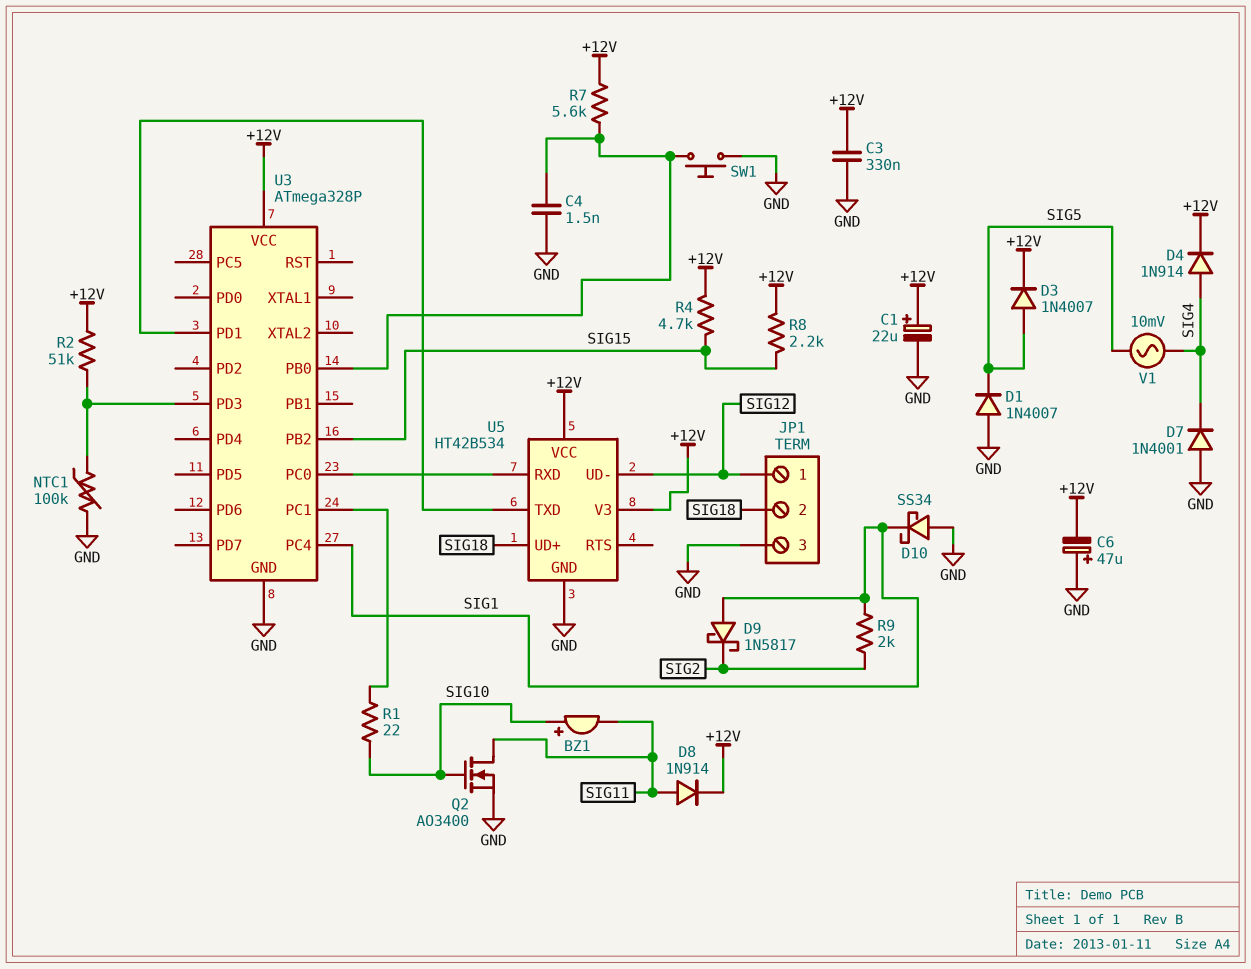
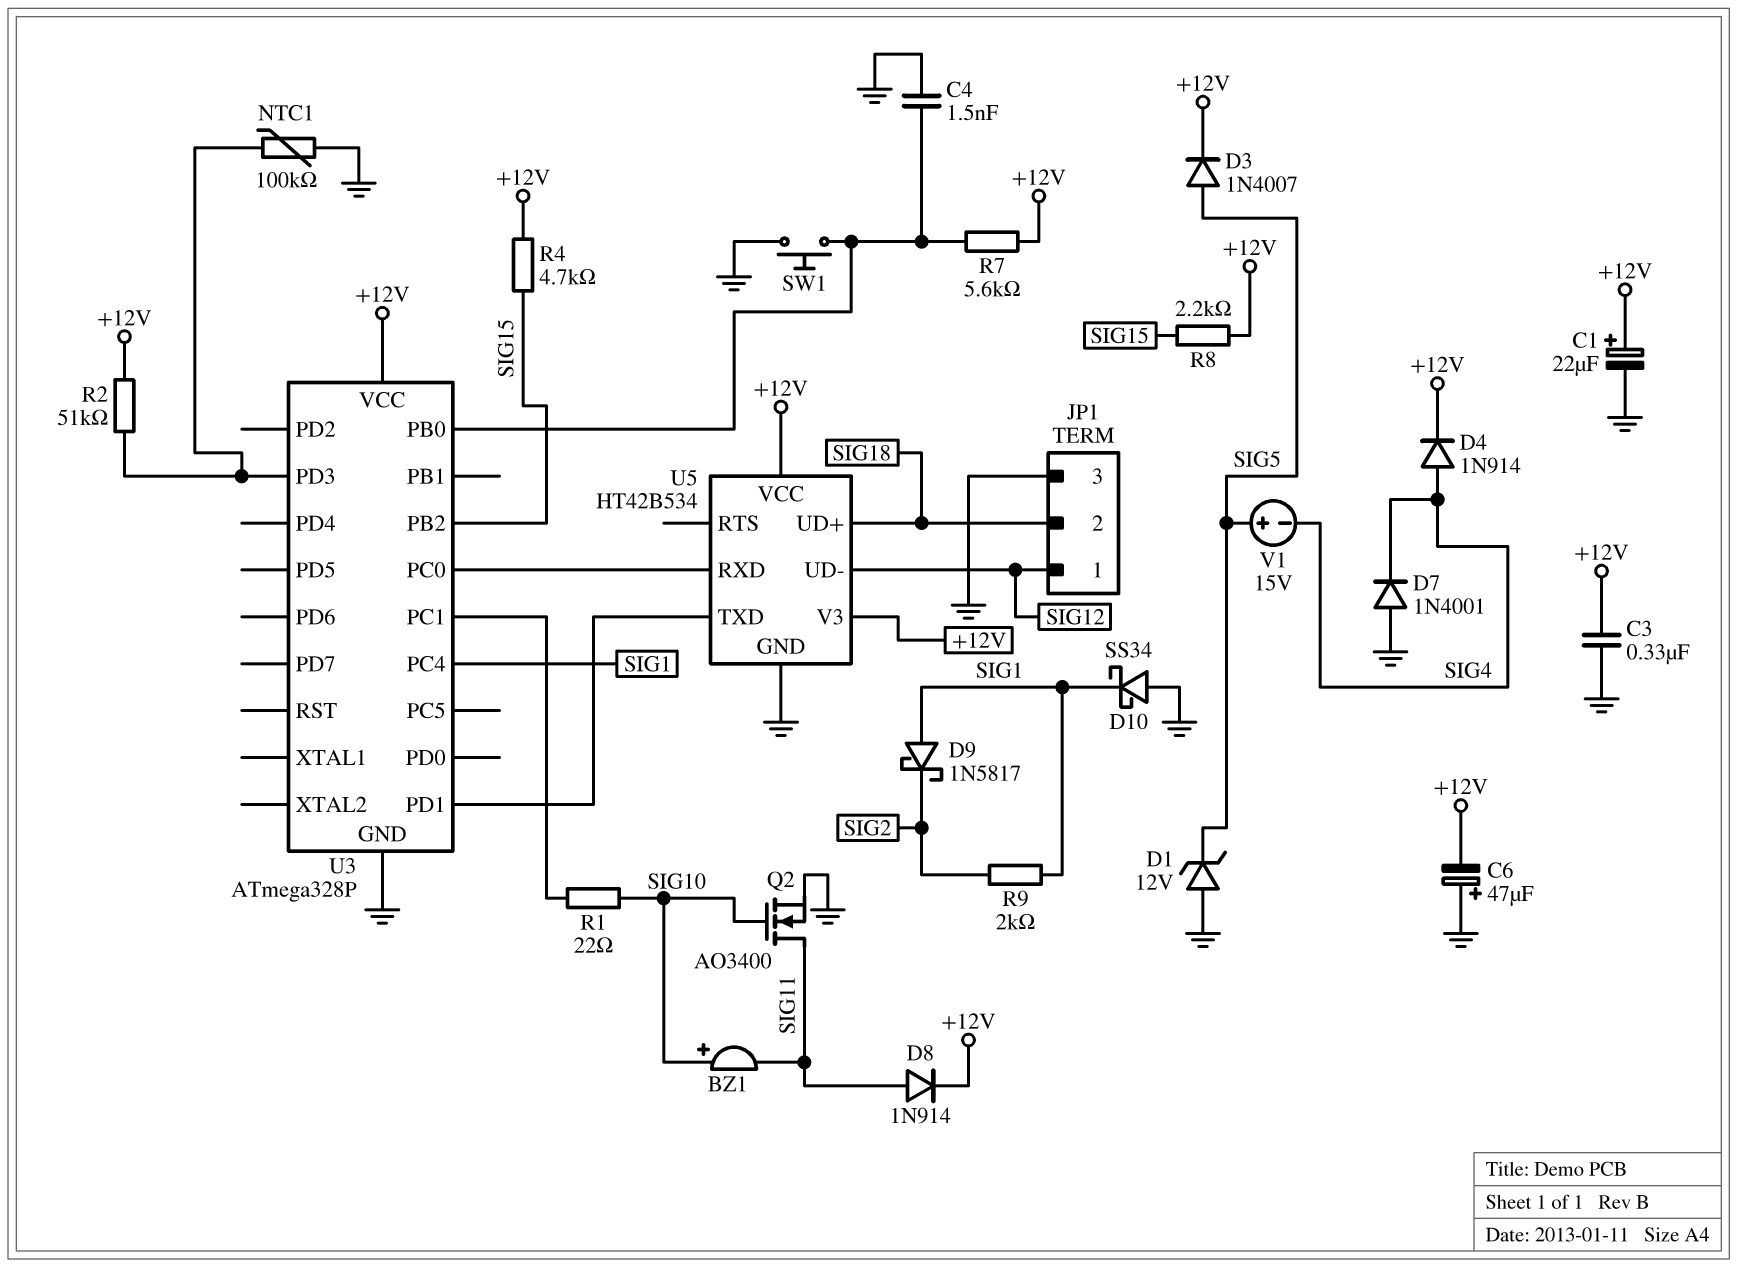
D1: diode 1N4007 (A GND, K SIG5) -> zener 12V (A GND, K SIG5)
V1: AC 10mV (SIG4, SIG5) -> 15V (plus SIG5, minus SIG4)

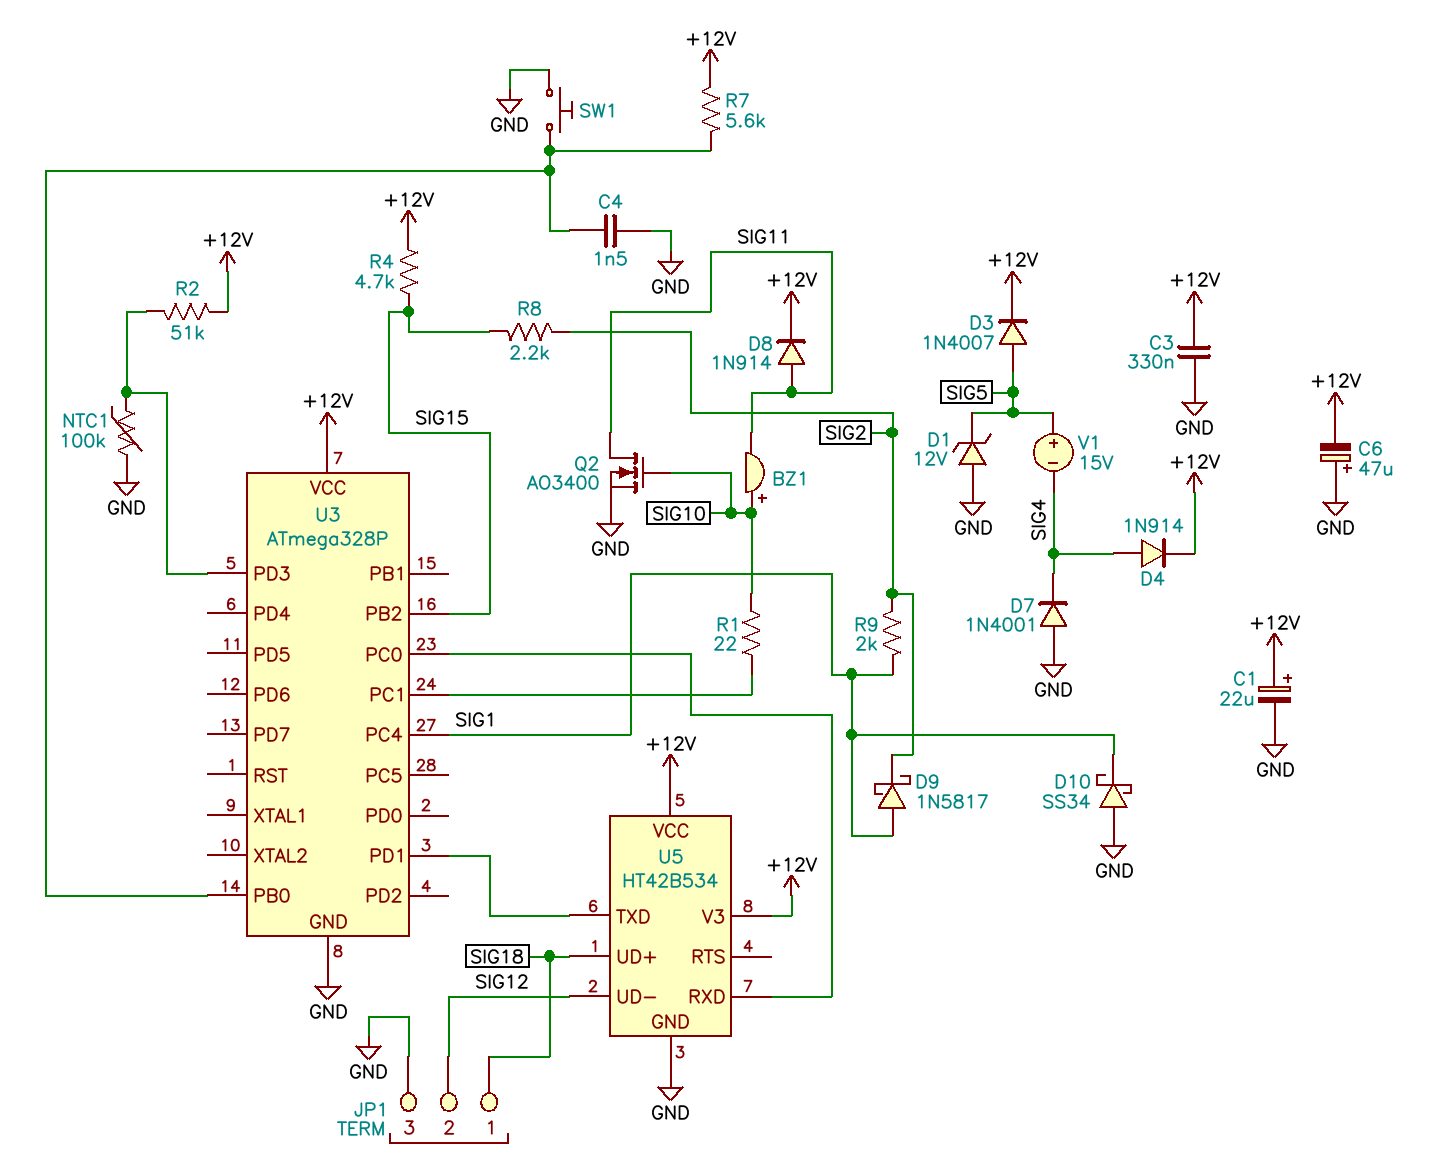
JP1 pin 1: SIG12 -> SIG18
JP1 pin 2: SIG18 -> SIG12
R8: 2.2k (+12V, SIG15) -> 2.2k (SIG2, SIG15)

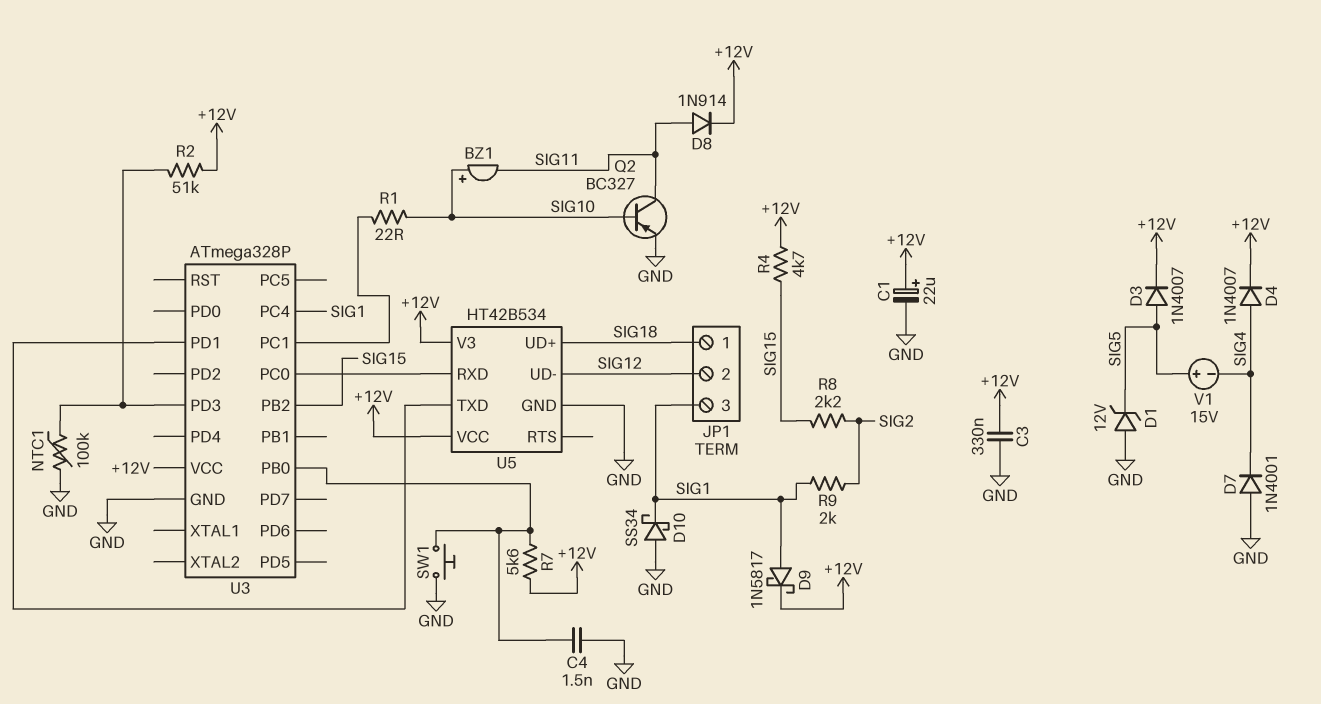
C6: 47uF (plus GND, minus +12V) -> none
D4: diode 1N914 (A SIG4, K +12V) -> diode 1N4007 (A SIG4, K +12V)
D9: schottky 1N5817 (A SIG1, K SIG2) -> schottky 1N5817 (A SIG1, K +12V)
JP1 pin 3: GND -> SIG1
Q2: NMOS AO3400 (G SIG10, D SIG11, S GND) -> PNP BC327 (B SIG10, C SIG11, E GND)

